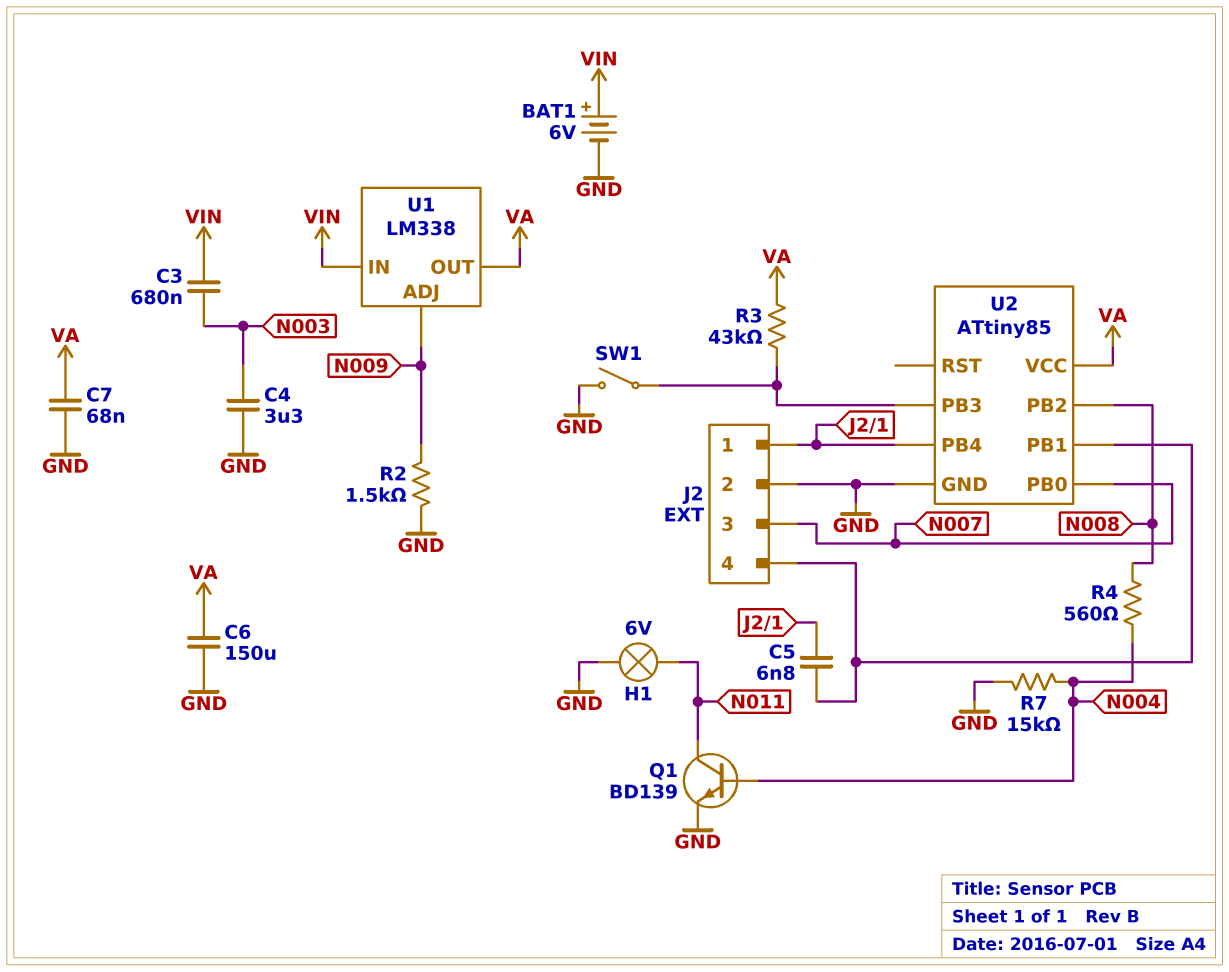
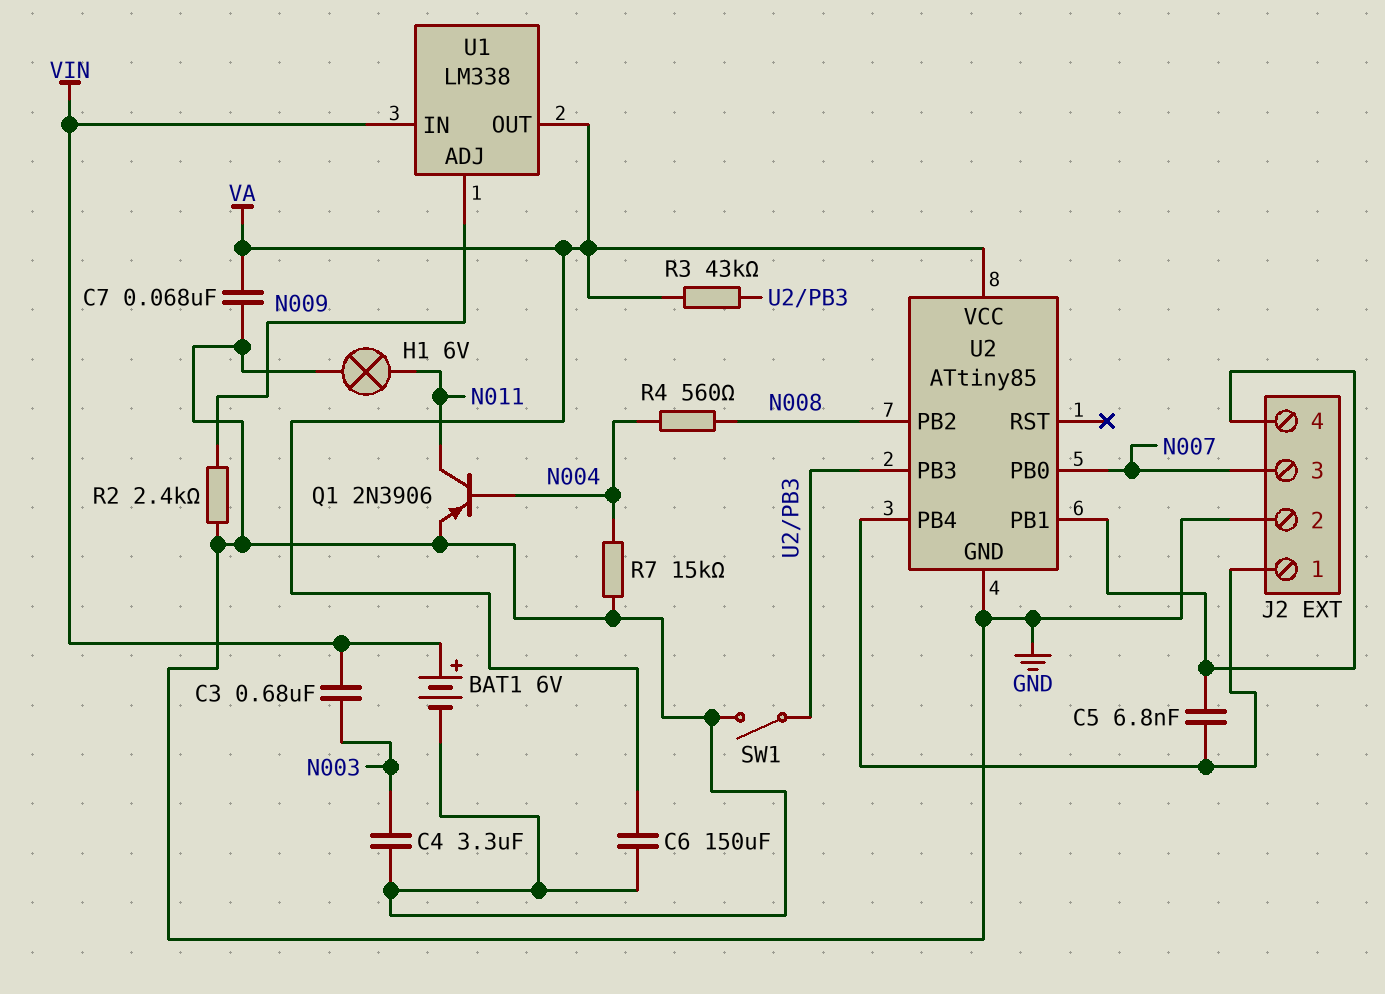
Q1: NPN BD139 (B N004, C N011, E GND) -> PNP 2N3906 (B N004, C N011, E GND)
R2: 1.5k (GND, N009) -> 2.4k (GND, N009)

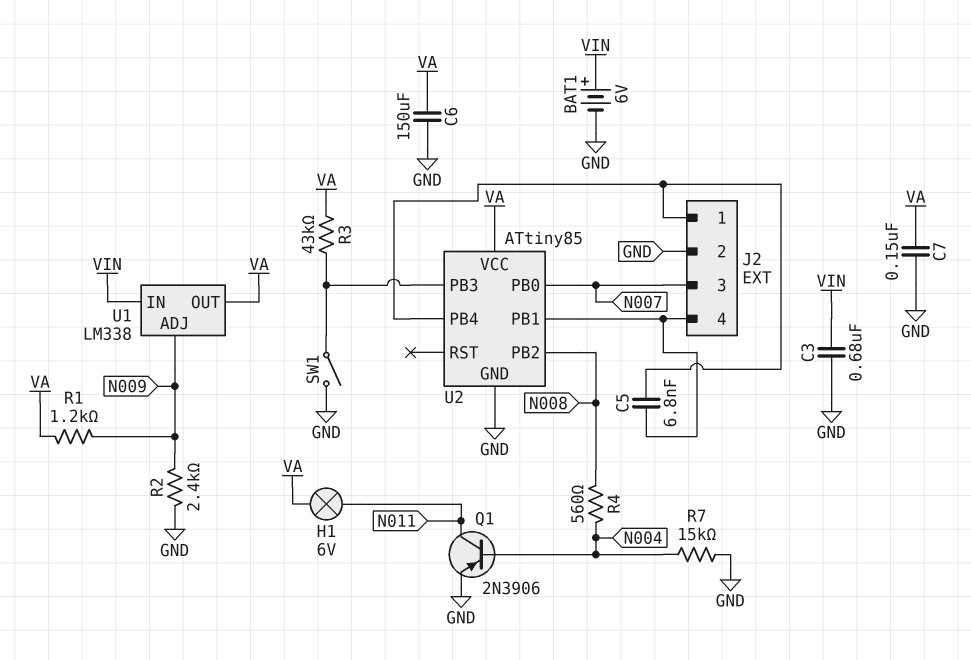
C3: 680nF (N003, VIN) -> 680nF (GND, VIN)
C4: 3.3uF (GND, N003) -> none
C7: 68nF (GND, VA) -> 150nF (GND, VA)
H1: lamp 6V (GND, N011) -> lamp 6V (N011, VA)
R1: none -> 1.2k (N009, VA)

